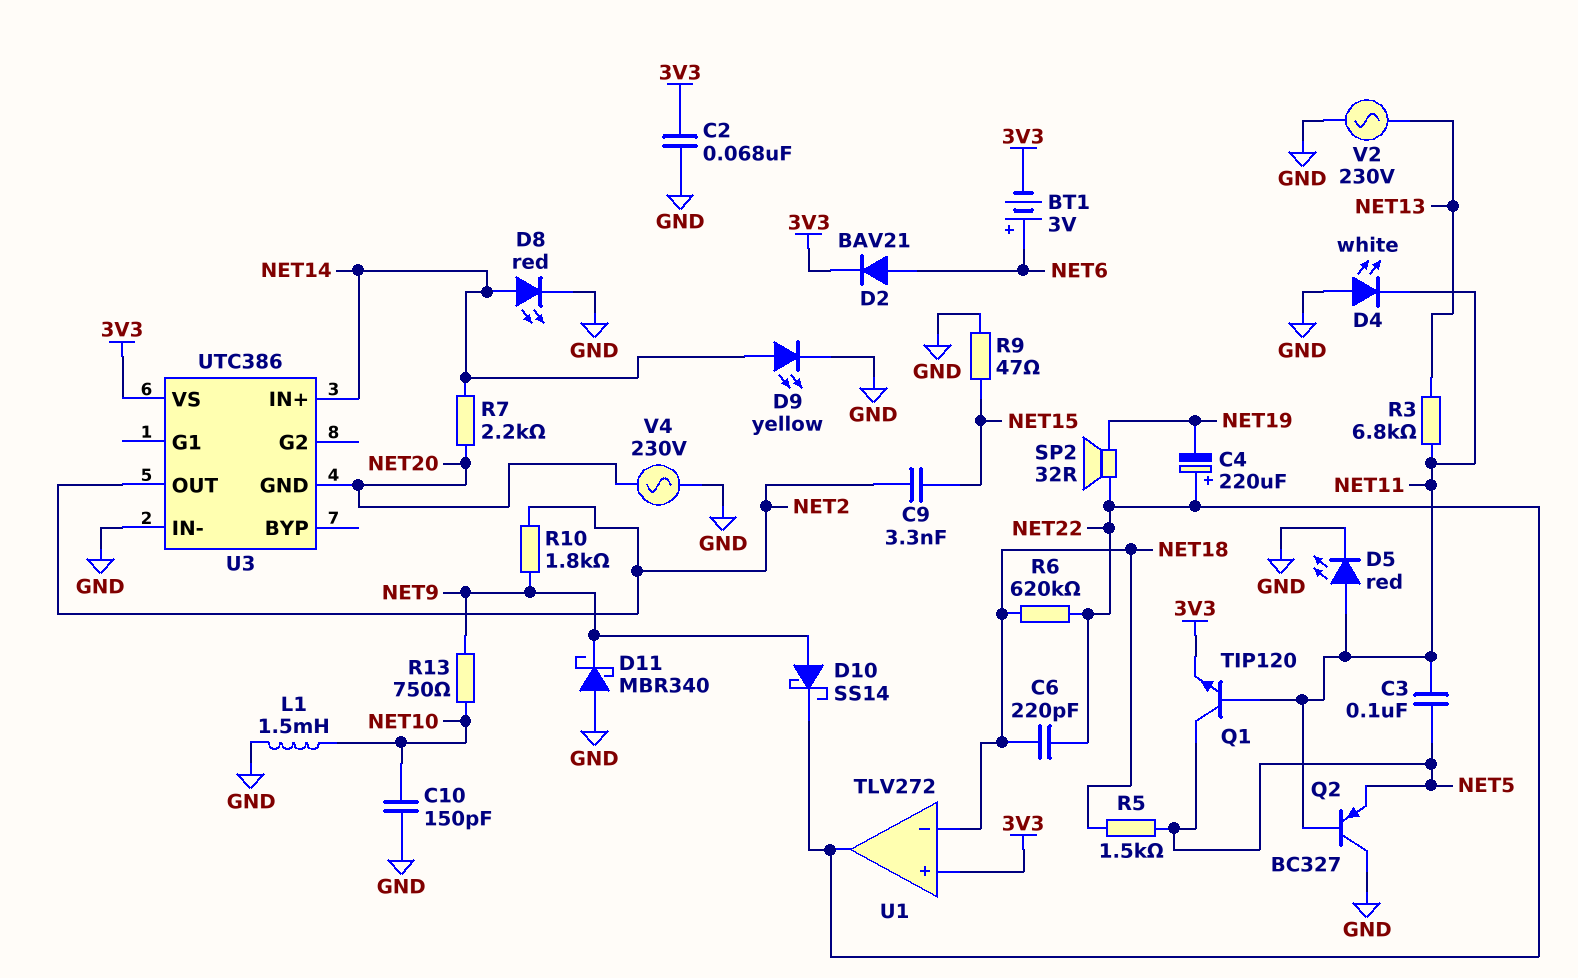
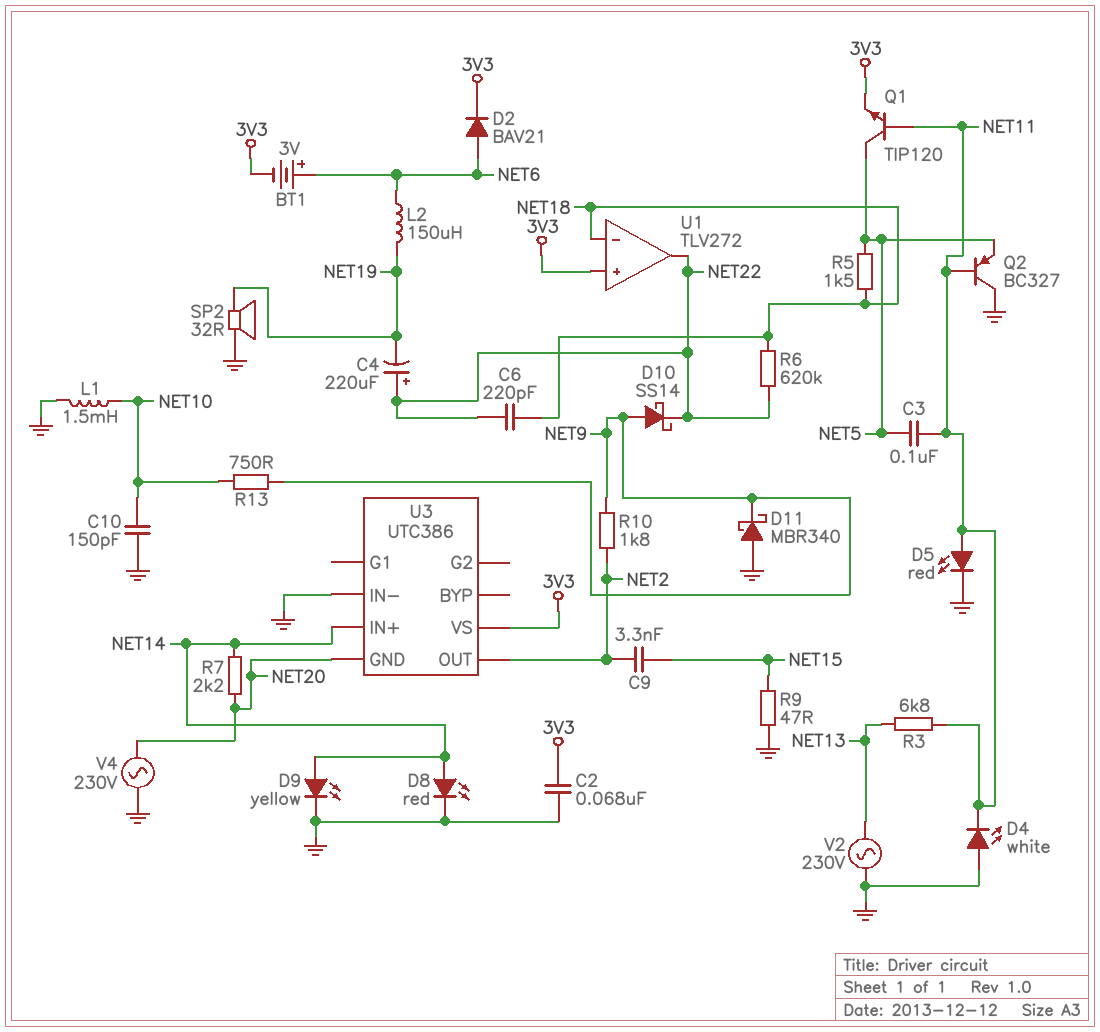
L2: none -> 150uH (NET6, NET19)
SP2: speaker 32R (NET19, NET22) -> speaker 32R (GND, NET19)

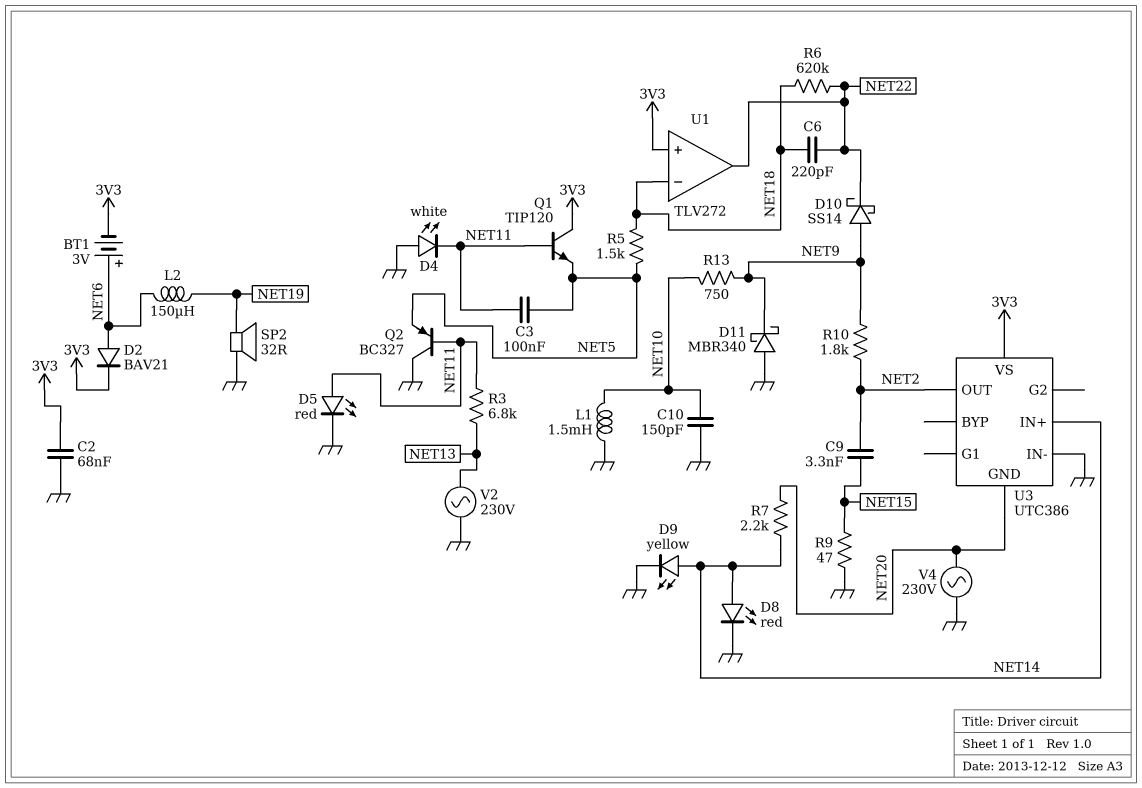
C4: 220uF (plus NET22, minus NET19) -> none
Q1: NPN TIP120 (B NET11, C NET5, E 3V3) -> NPN TIP120 (B NET11, C 3V3, E NET5)

